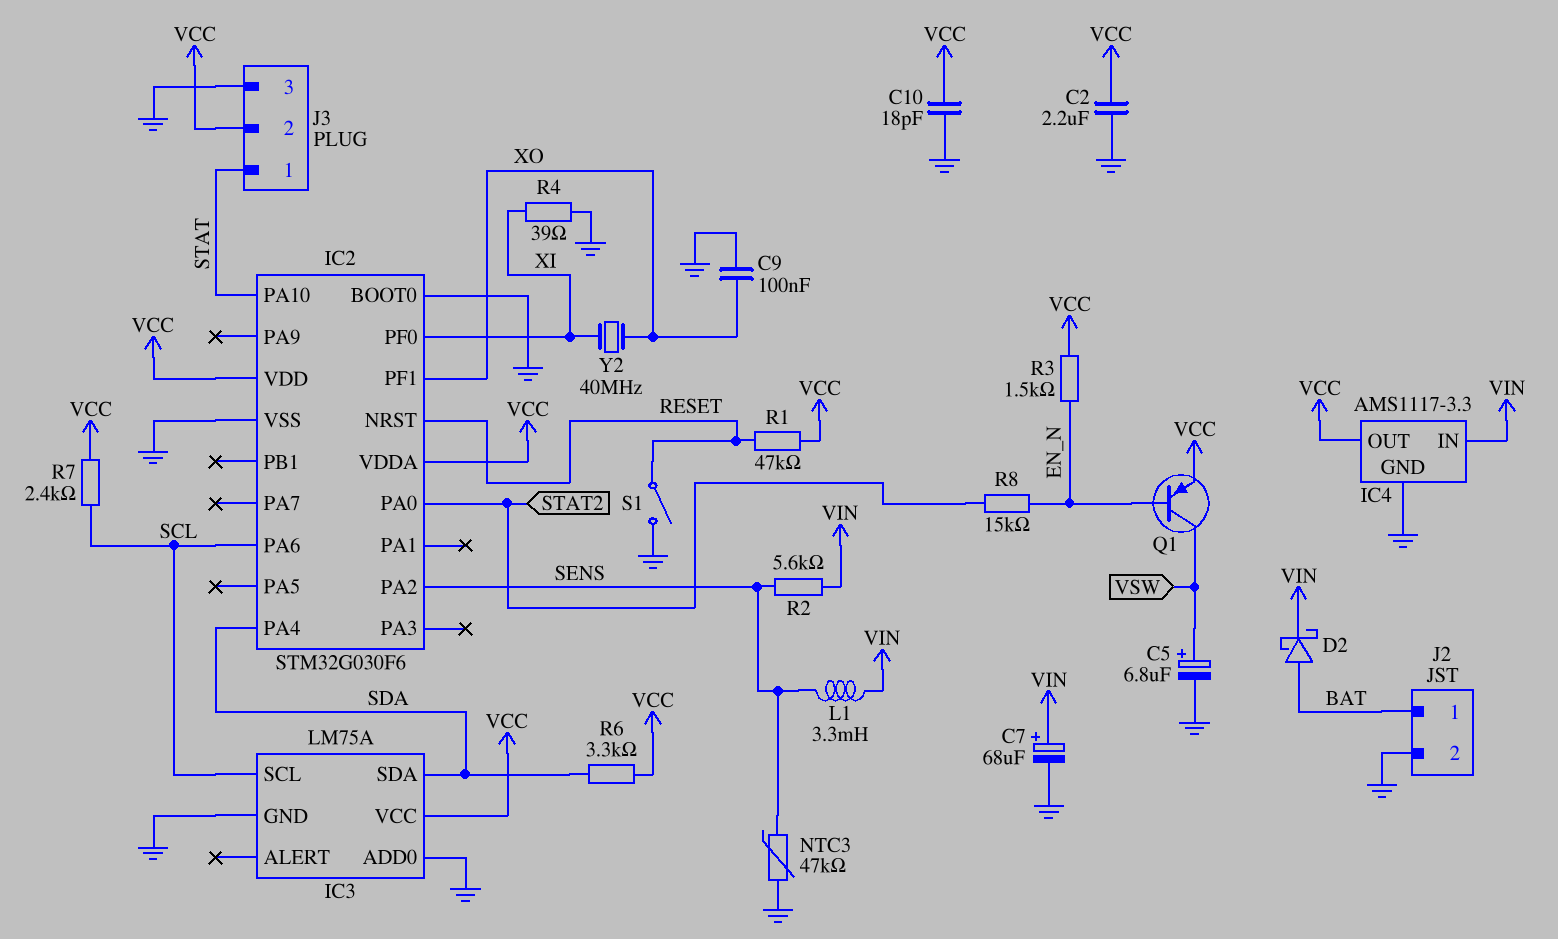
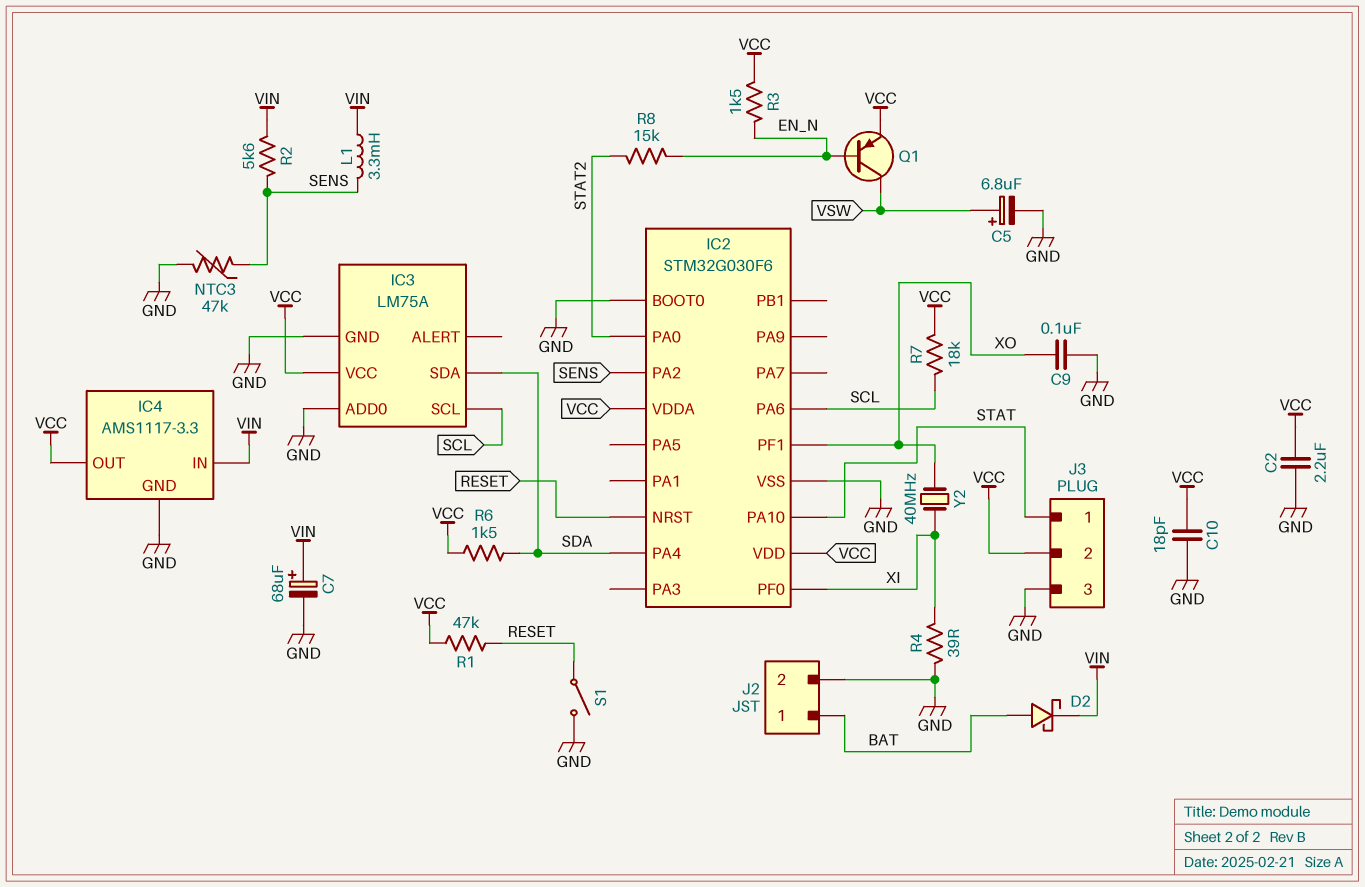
R6: 3.3k (SDA, VCC) -> 1.5k (SDA, VCC)
R7: 2.4k (SCL, VCC) -> 18k (SCL, VCC)

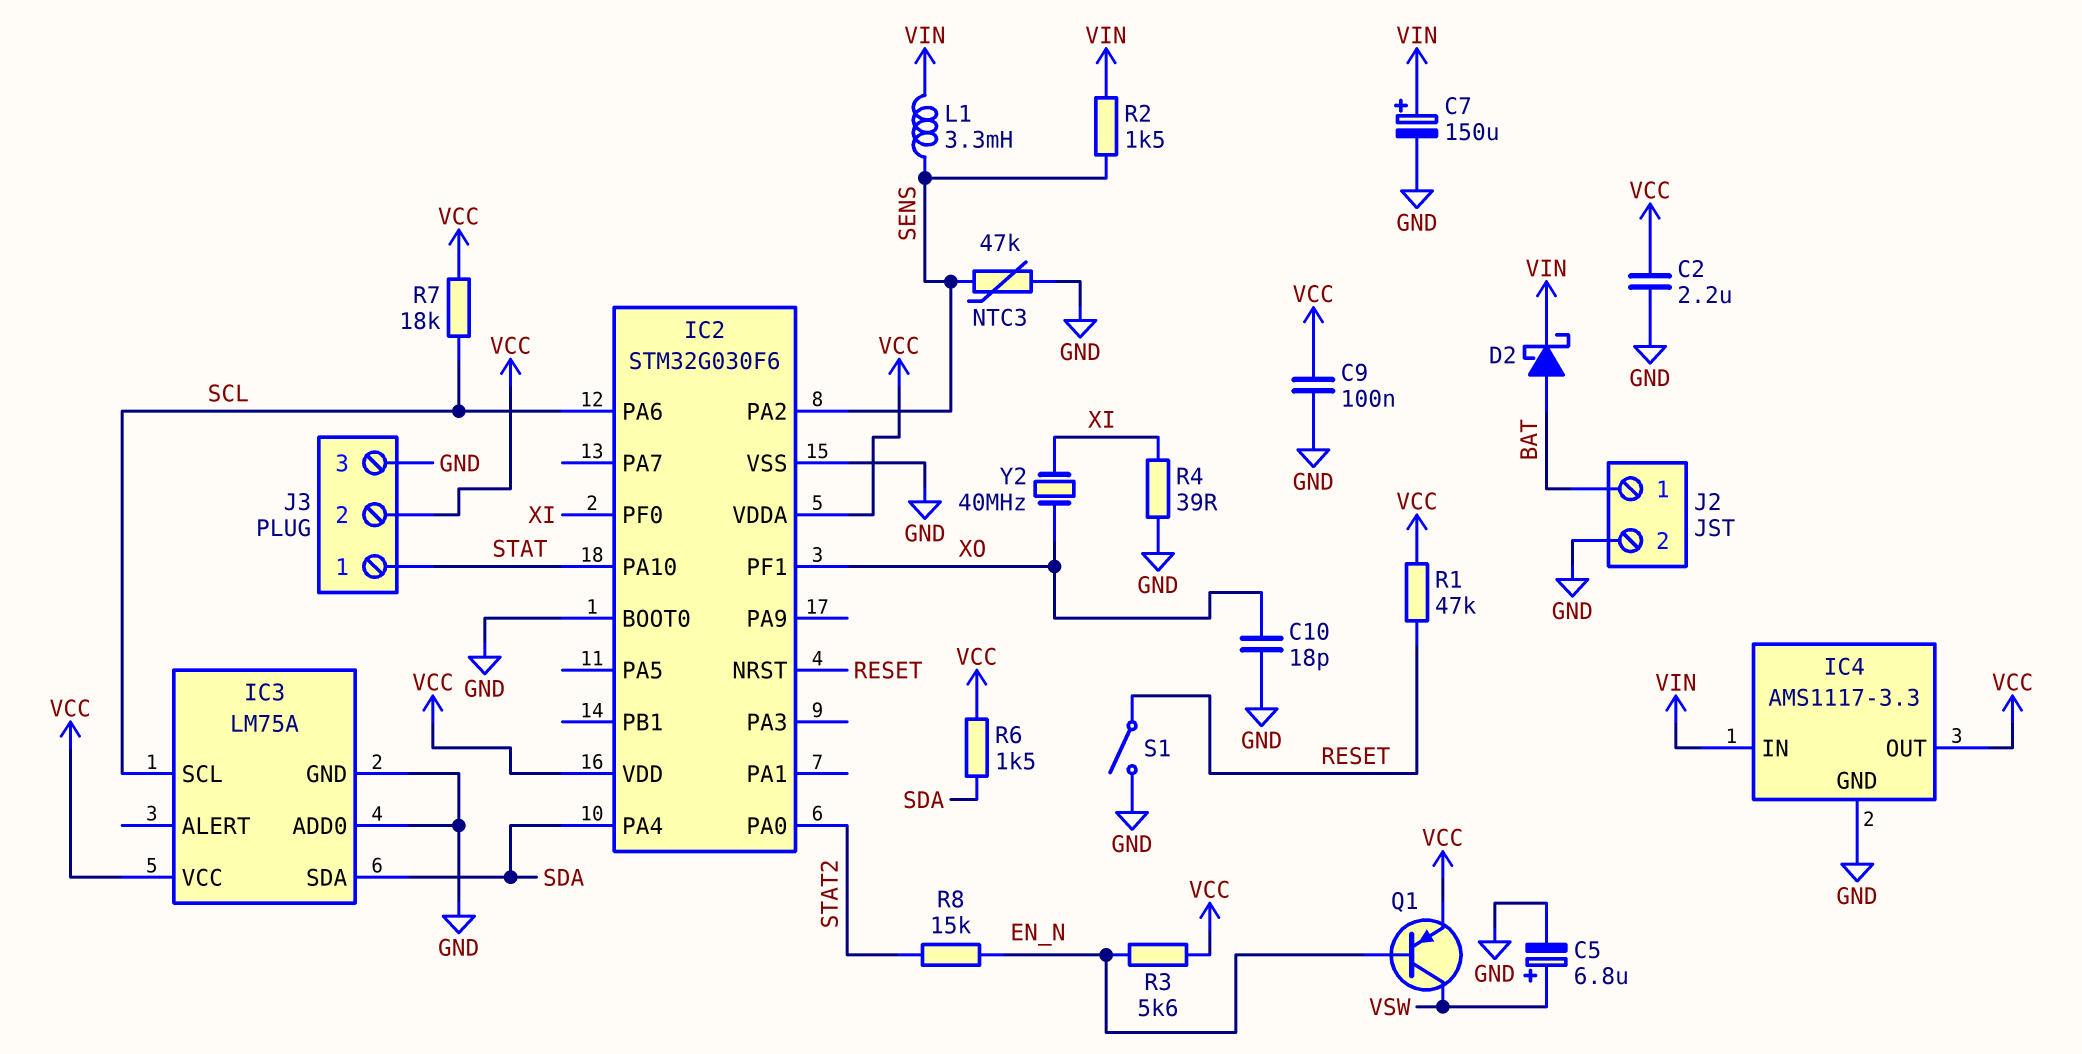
C7: 68uF (plus VIN, minus GND) -> 150uF (plus VIN, minus GND)
C9: 100nF (GND, XO) -> 100nF (GND, VCC)
C10: 18pF (GND, VCC) -> 18pF (GND, XO)
R2: 5.6k (SENS, VIN) -> 1.5k (SENS, VIN)
R3: 1.5k (EN_N, VCC) -> 5.6k (EN_N, VCC)

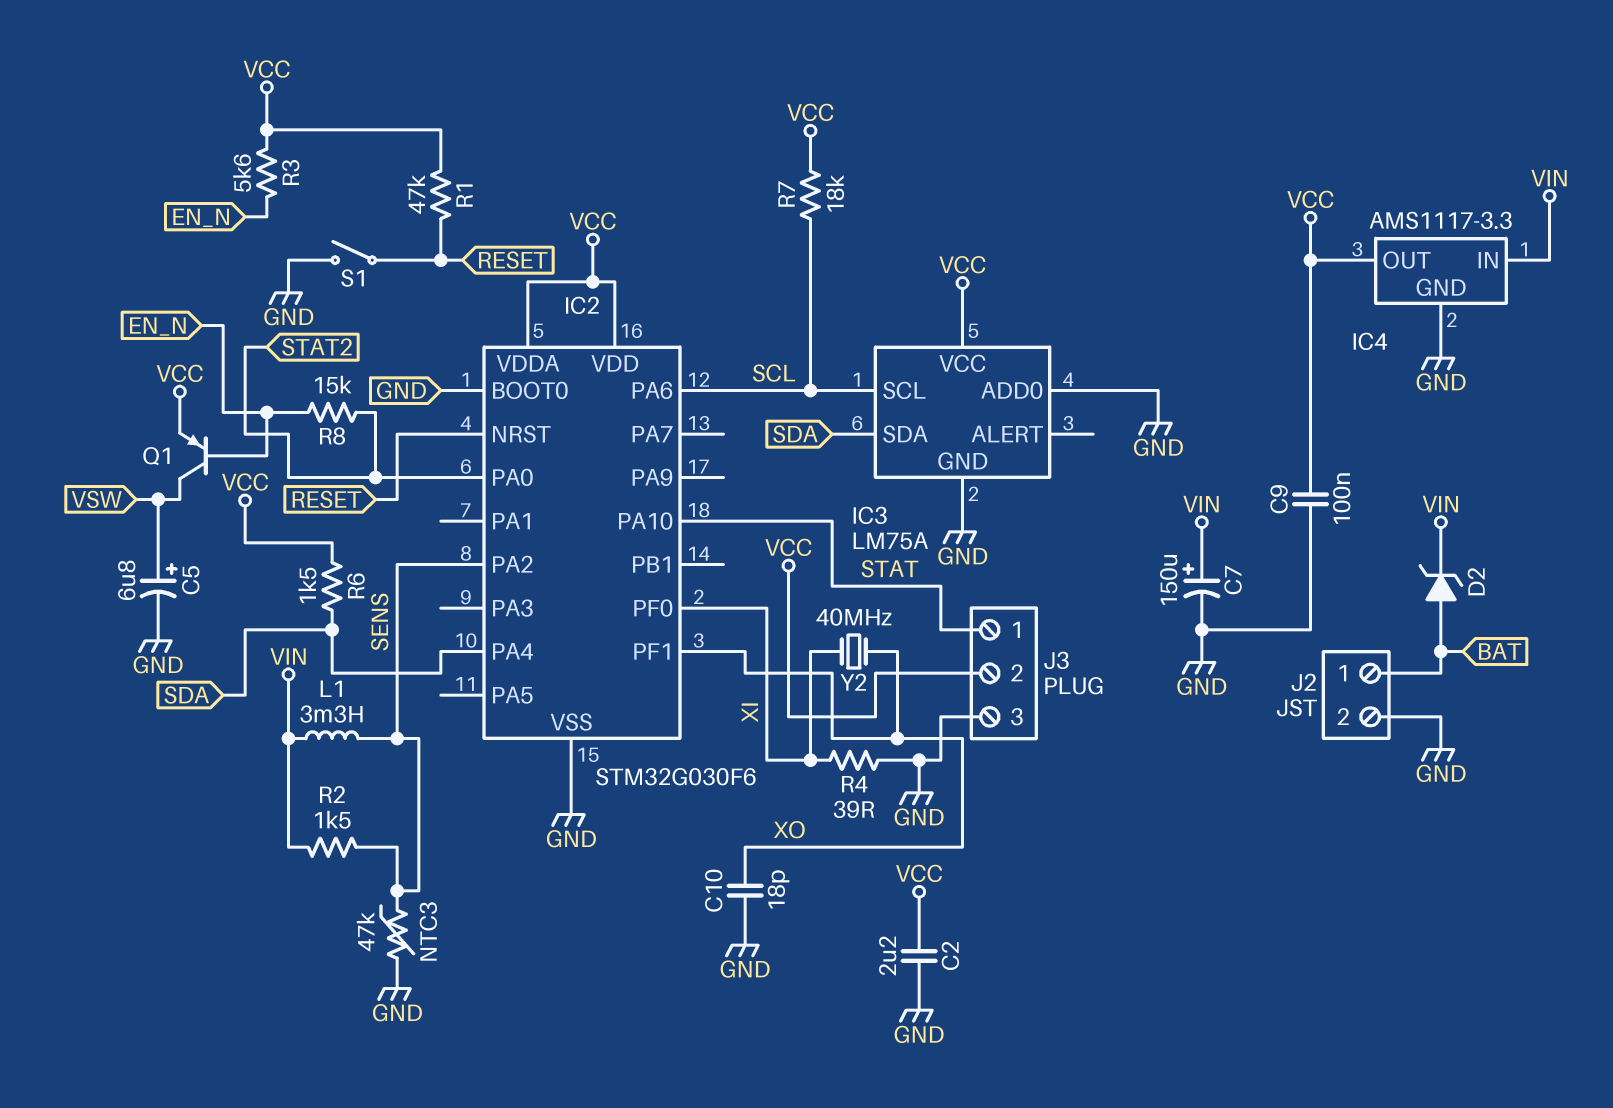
D2: schottky (A BAT, K VIN) -> zener (A BAT, K VIN)

